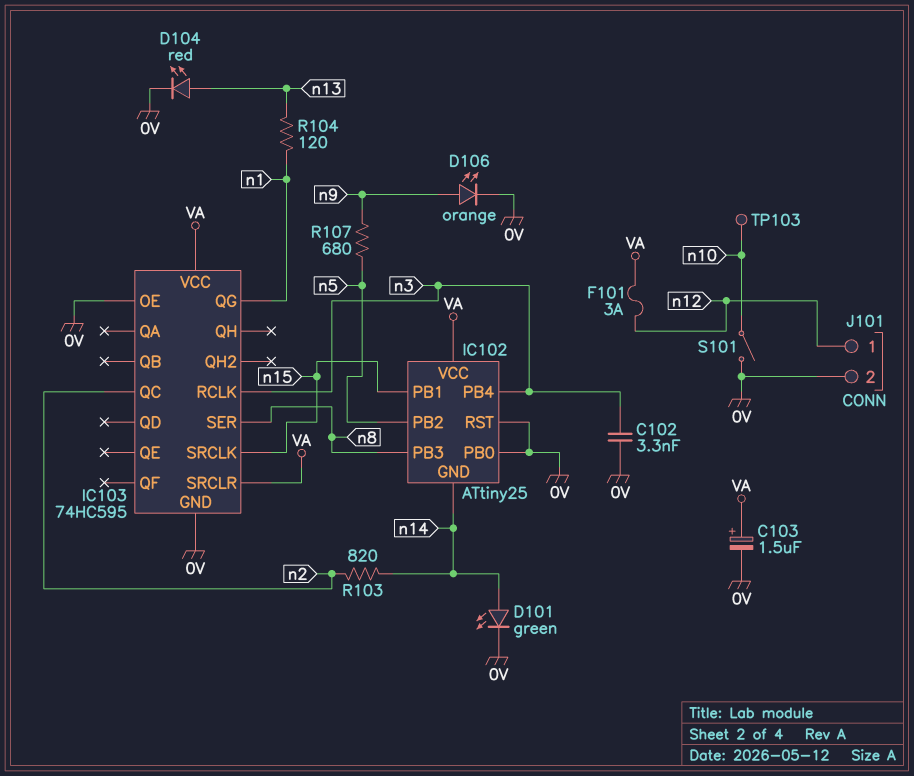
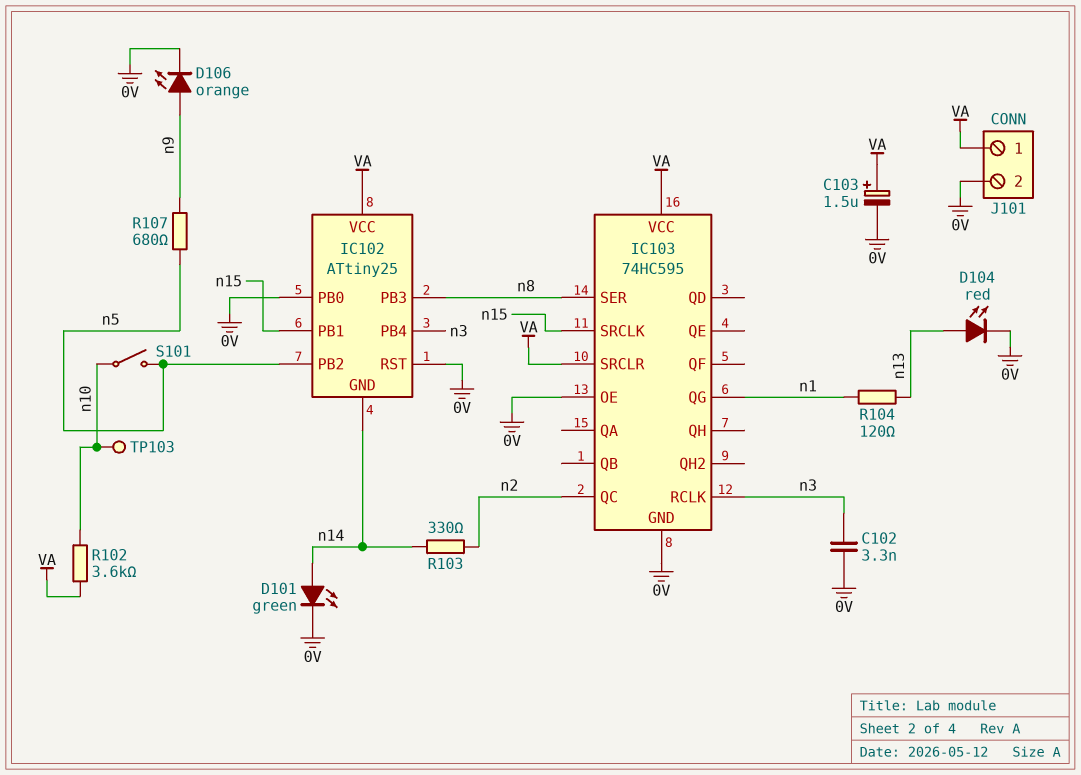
F101: 3A (VA, n12) -> none
J101 pin 1: n12 -> VA
R102: none -> 3.6k (VA, n10)
R103: 820 (n2, n14) -> 330 (n2, n14)
S101: switch (0V, n10) -> switch (n5, n10)

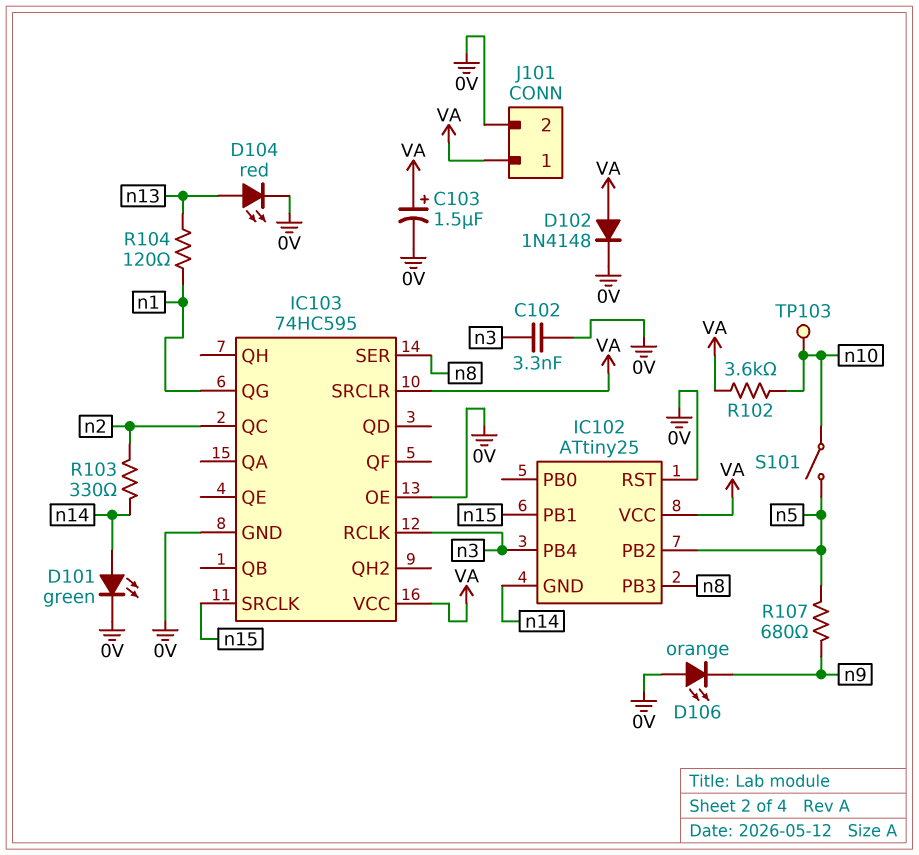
D102: none -> diode 1N4148 (A VA, K 0V)
D106: LED orange (A n9, K 0V) -> LED orange (A 0V, K n9)
IC102 pin PB0: 0V -> none

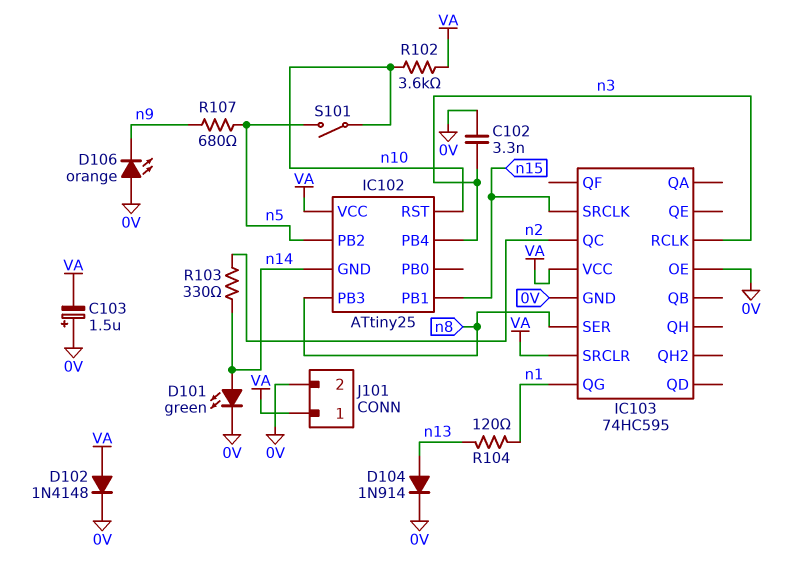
C103: 1.5uF (plus VA, minus 0V) -> 1.5uF (plus 0V, minus VA)
D104: LED red (A n13, K 0V) -> diode 1N914 (A n13, K 0V)
IC102 pin RST: 0V -> n10
TP103: test point (n10) -> none

